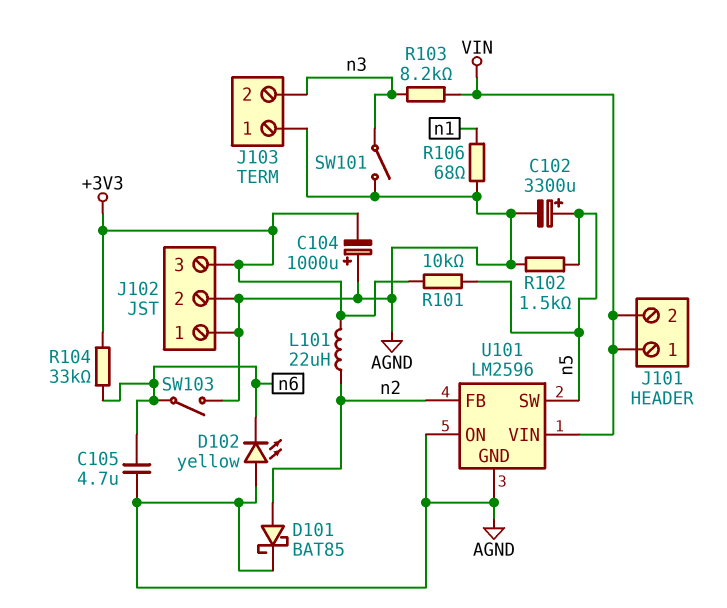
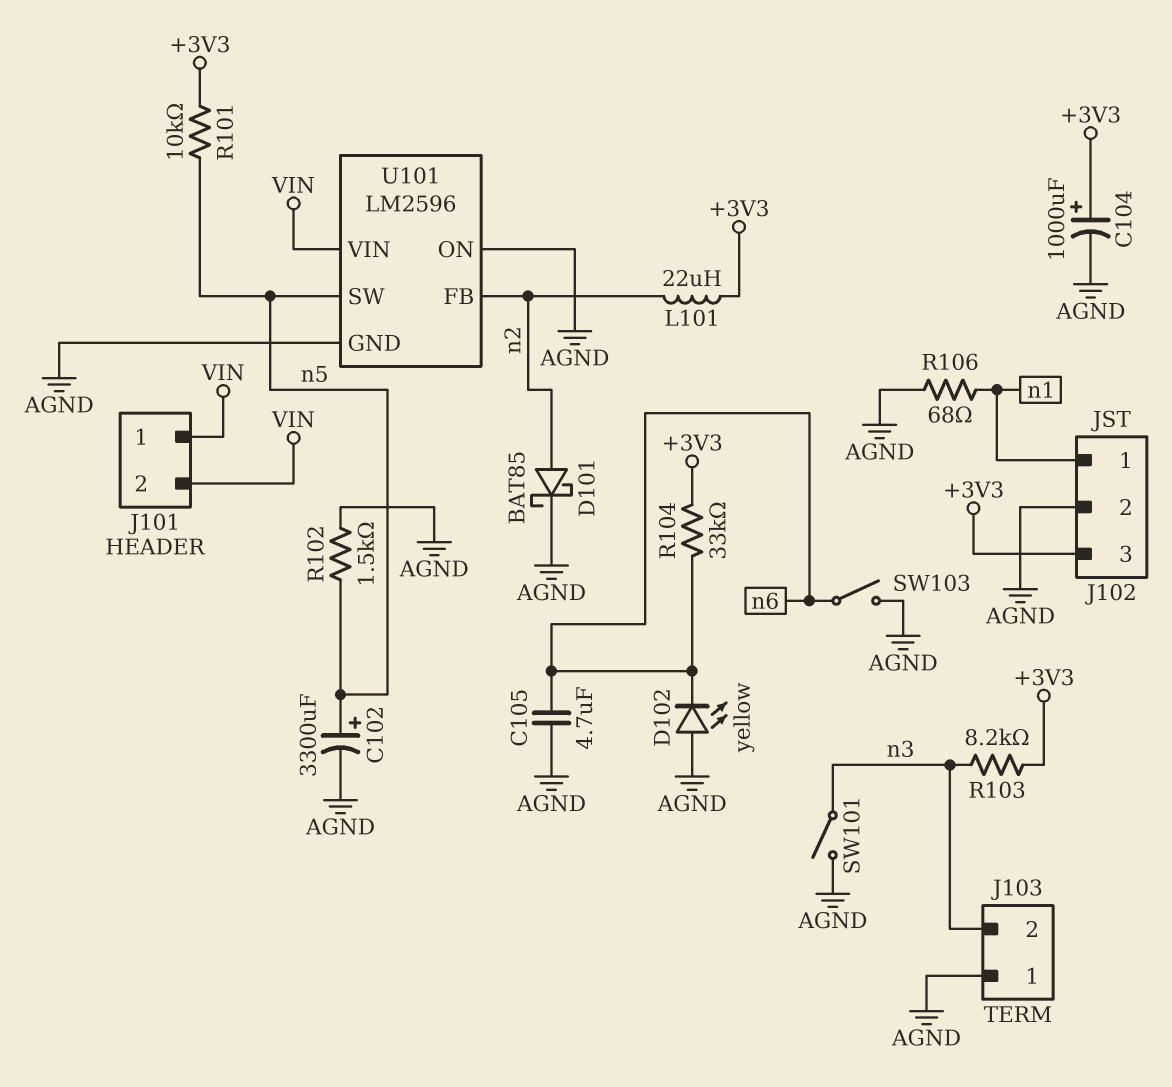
C104: 1000uF (plus AGND, minus +3V3) -> 1000uF (plus +3V3, minus AGND)
J102 pin 1: AGND -> n1
R103: 8.2k (VIN, n3) -> 8.2k (+3V3, n3)

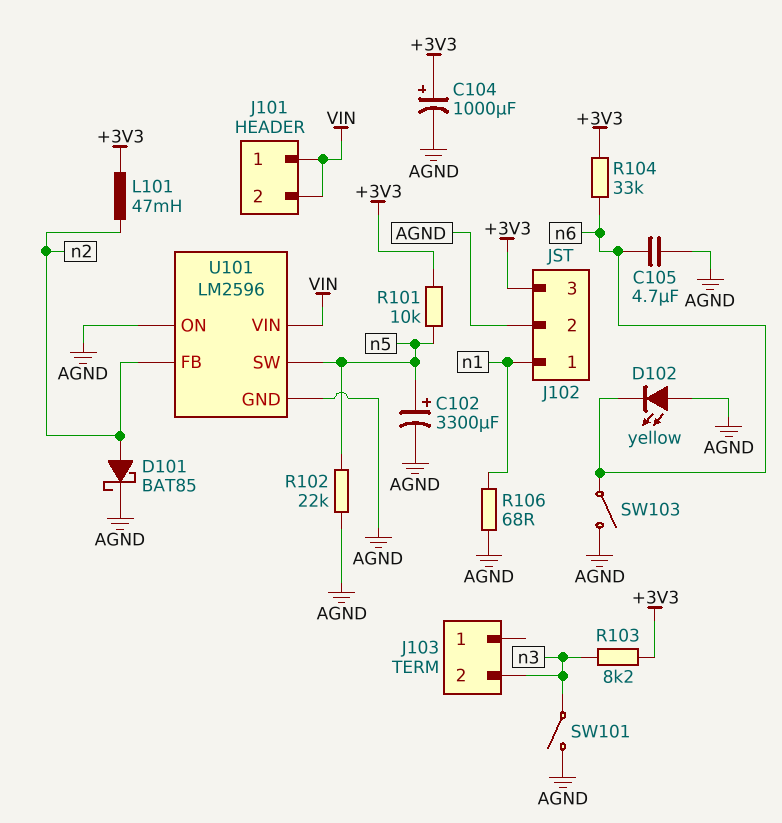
J103 pin 1: AGND -> none
L101: 22uH (+3V3, n2) -> 47mH (+3V3, n2)
R102: 1.5k (AGND, n5) -> 22k (AGND, n5)

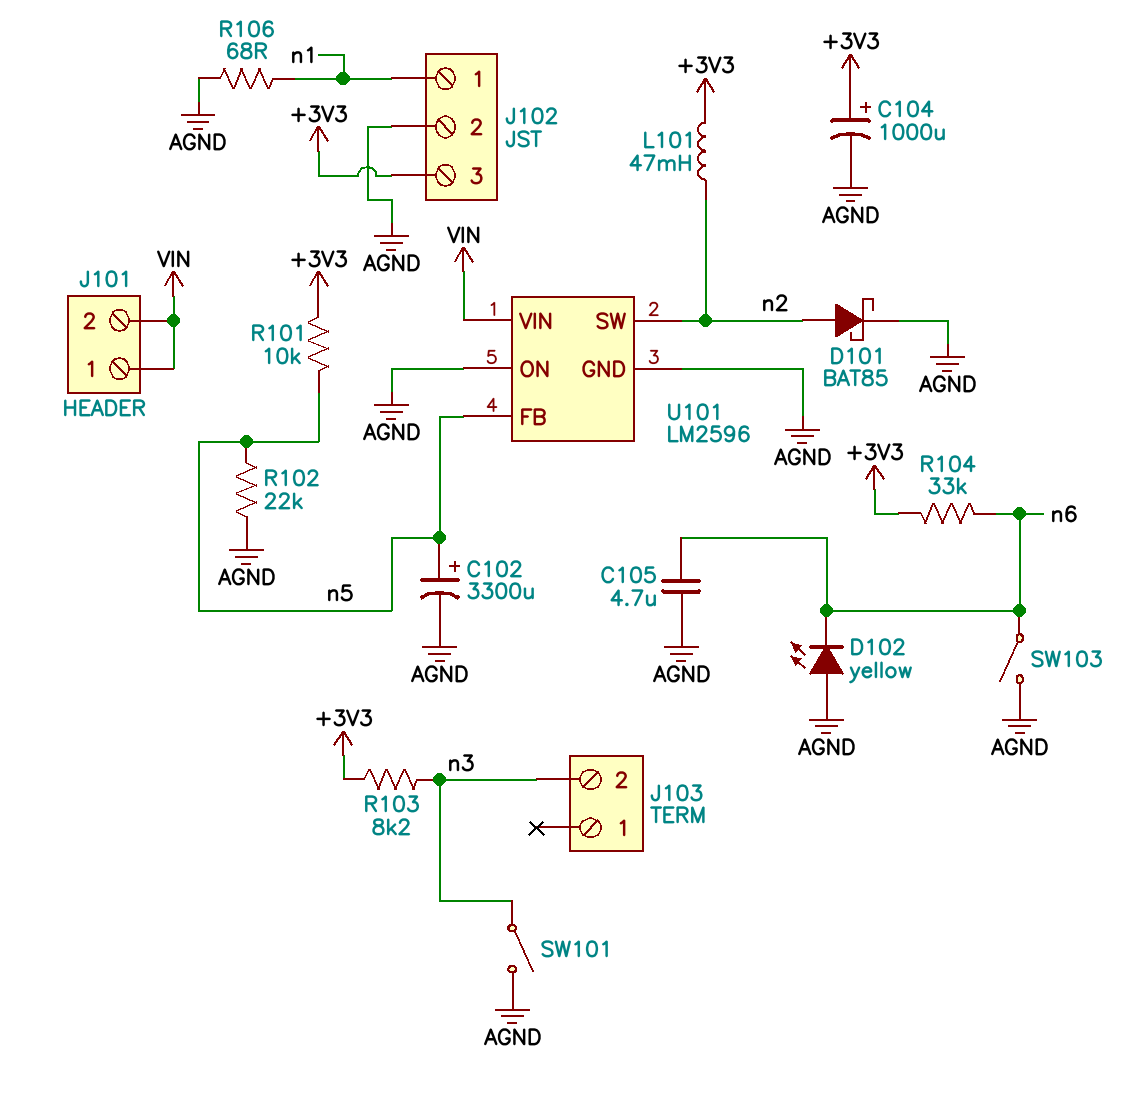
U101 pin FB: n2 -> n5
U101 pin SW: n5 -> n2

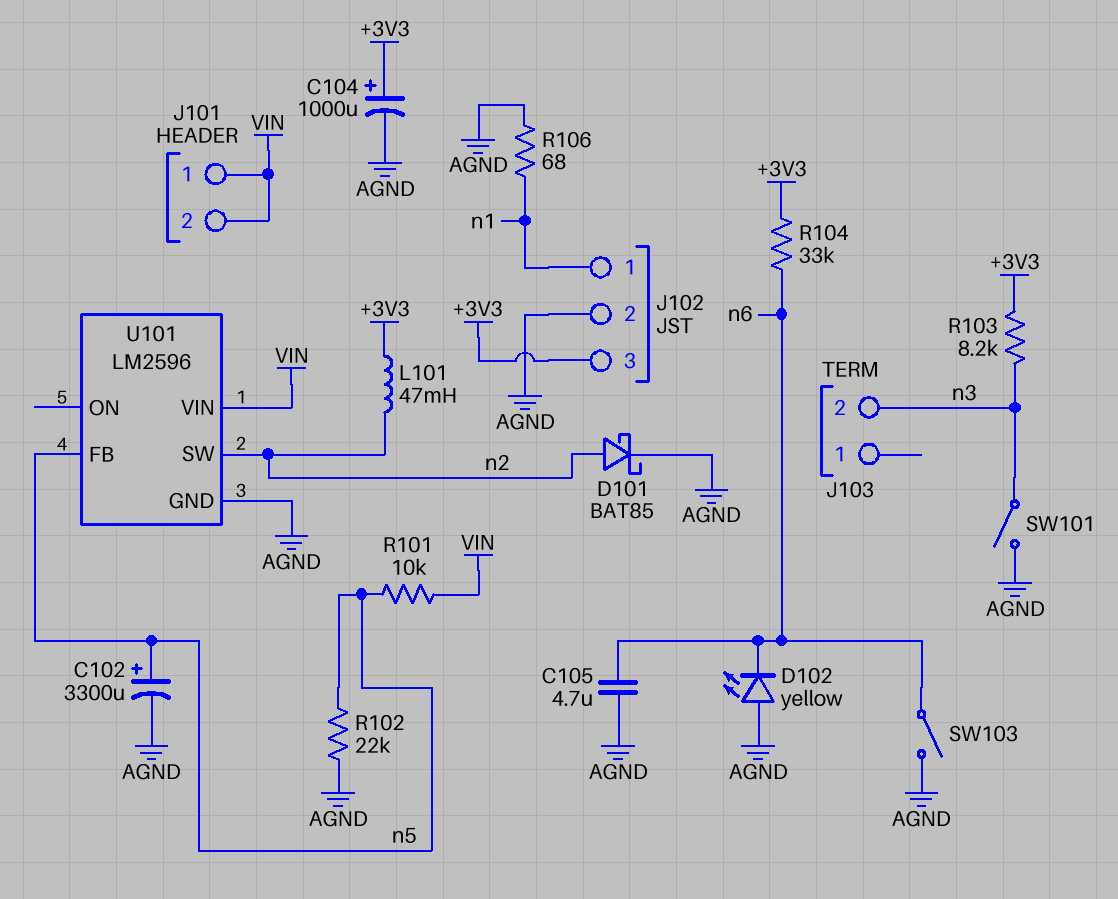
R101: 10k (+3V3, n5) -> 10k (VIN, n5)
U101 pin ON: AGND -> none

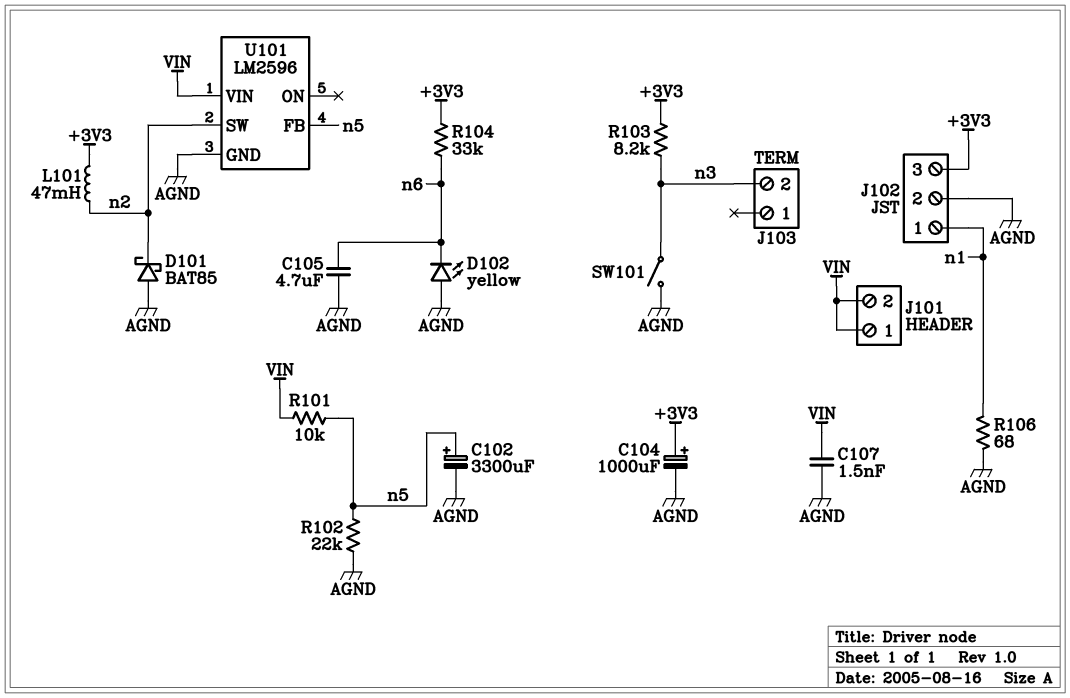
C107: none -> 1.5nF (AGND, VIN)
D101: schottky BAT85 (A n2, K AGND) -> schottky BAT85 (A AGND, K n2)
SW103: switch (AGND, n6) -> none

